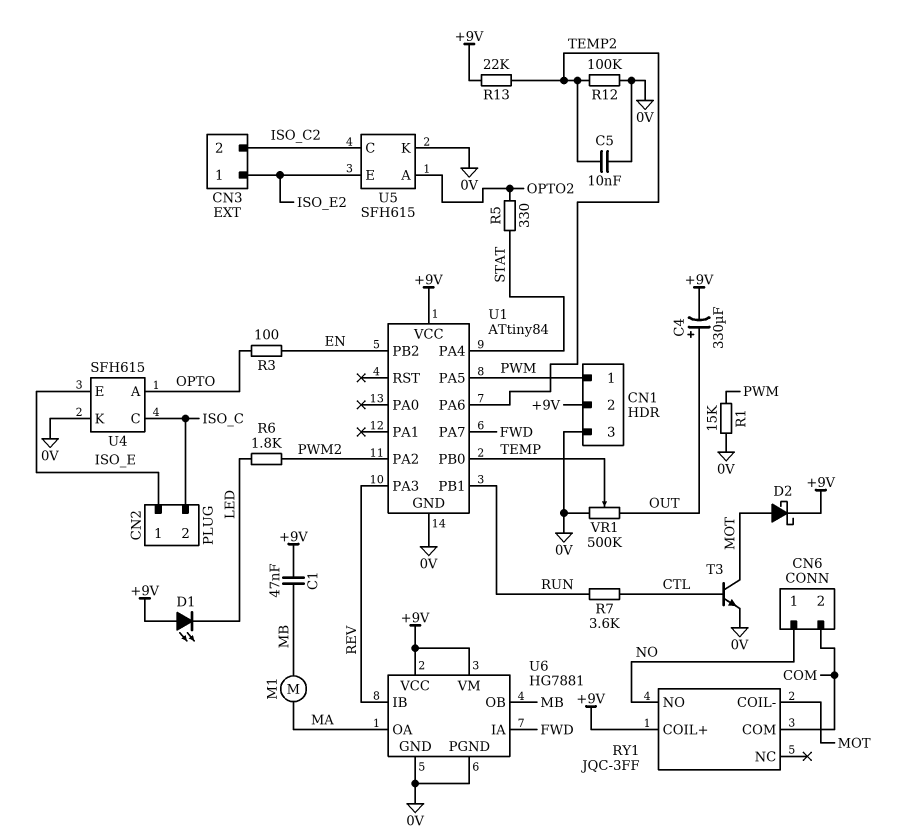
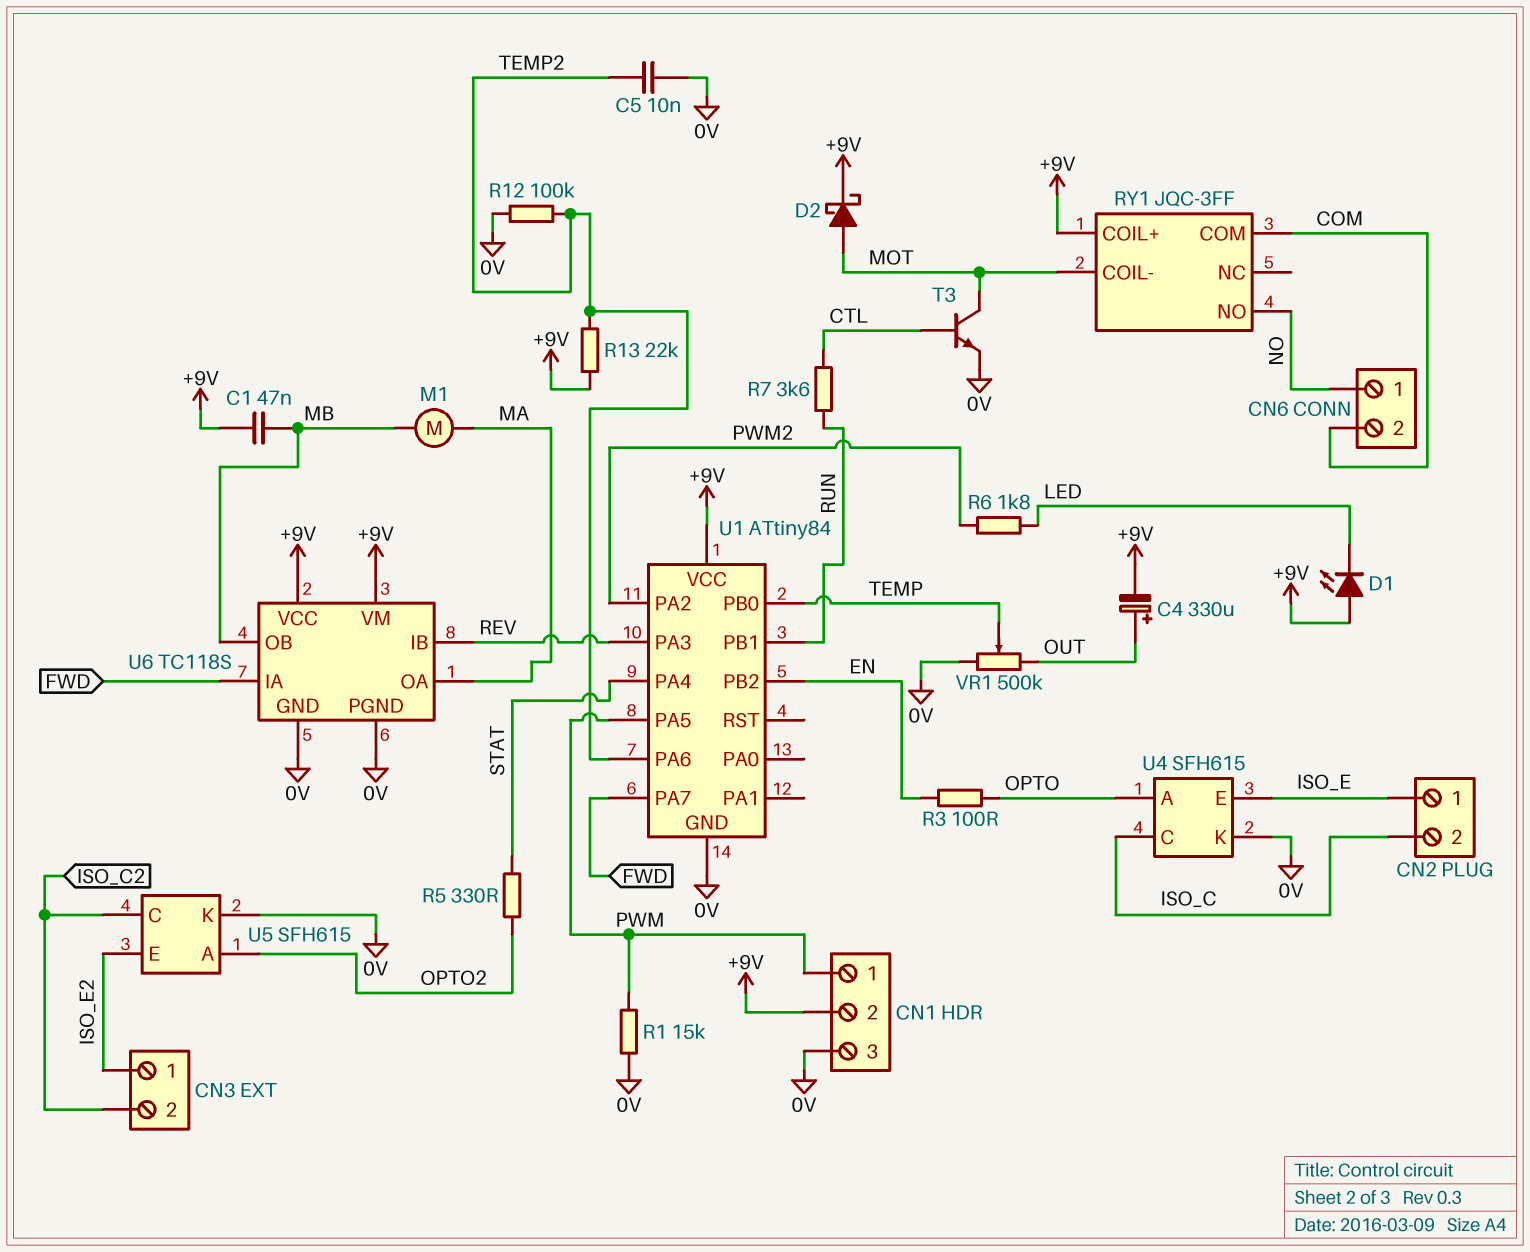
U6: HG7881 -> TC118S

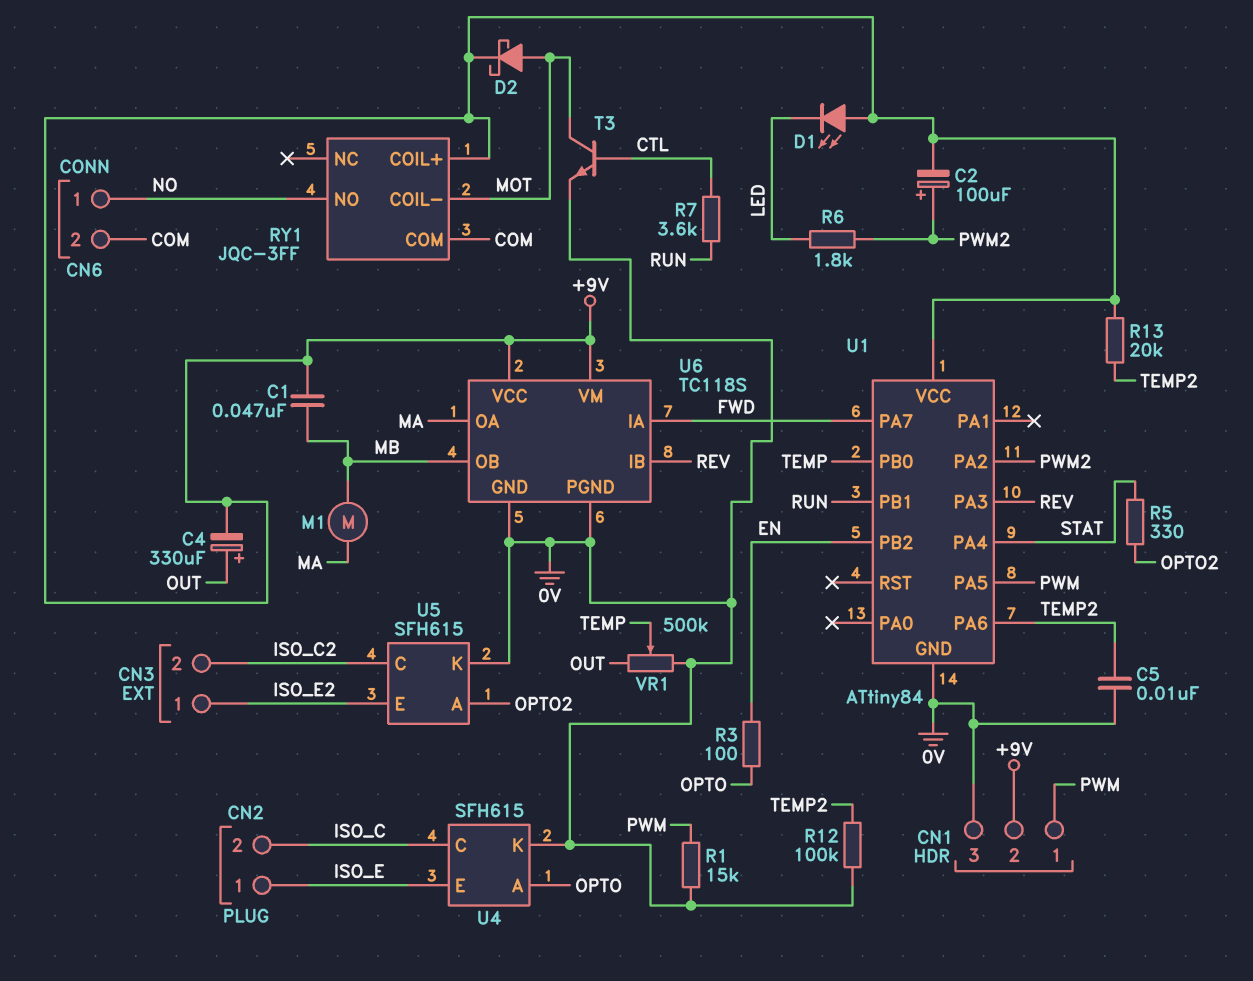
C2: none -> 100uF (plus PWM2, minus +9V)
R13: 22k (+9V, TEMP2) -> 20k (+9V, TEMP2)

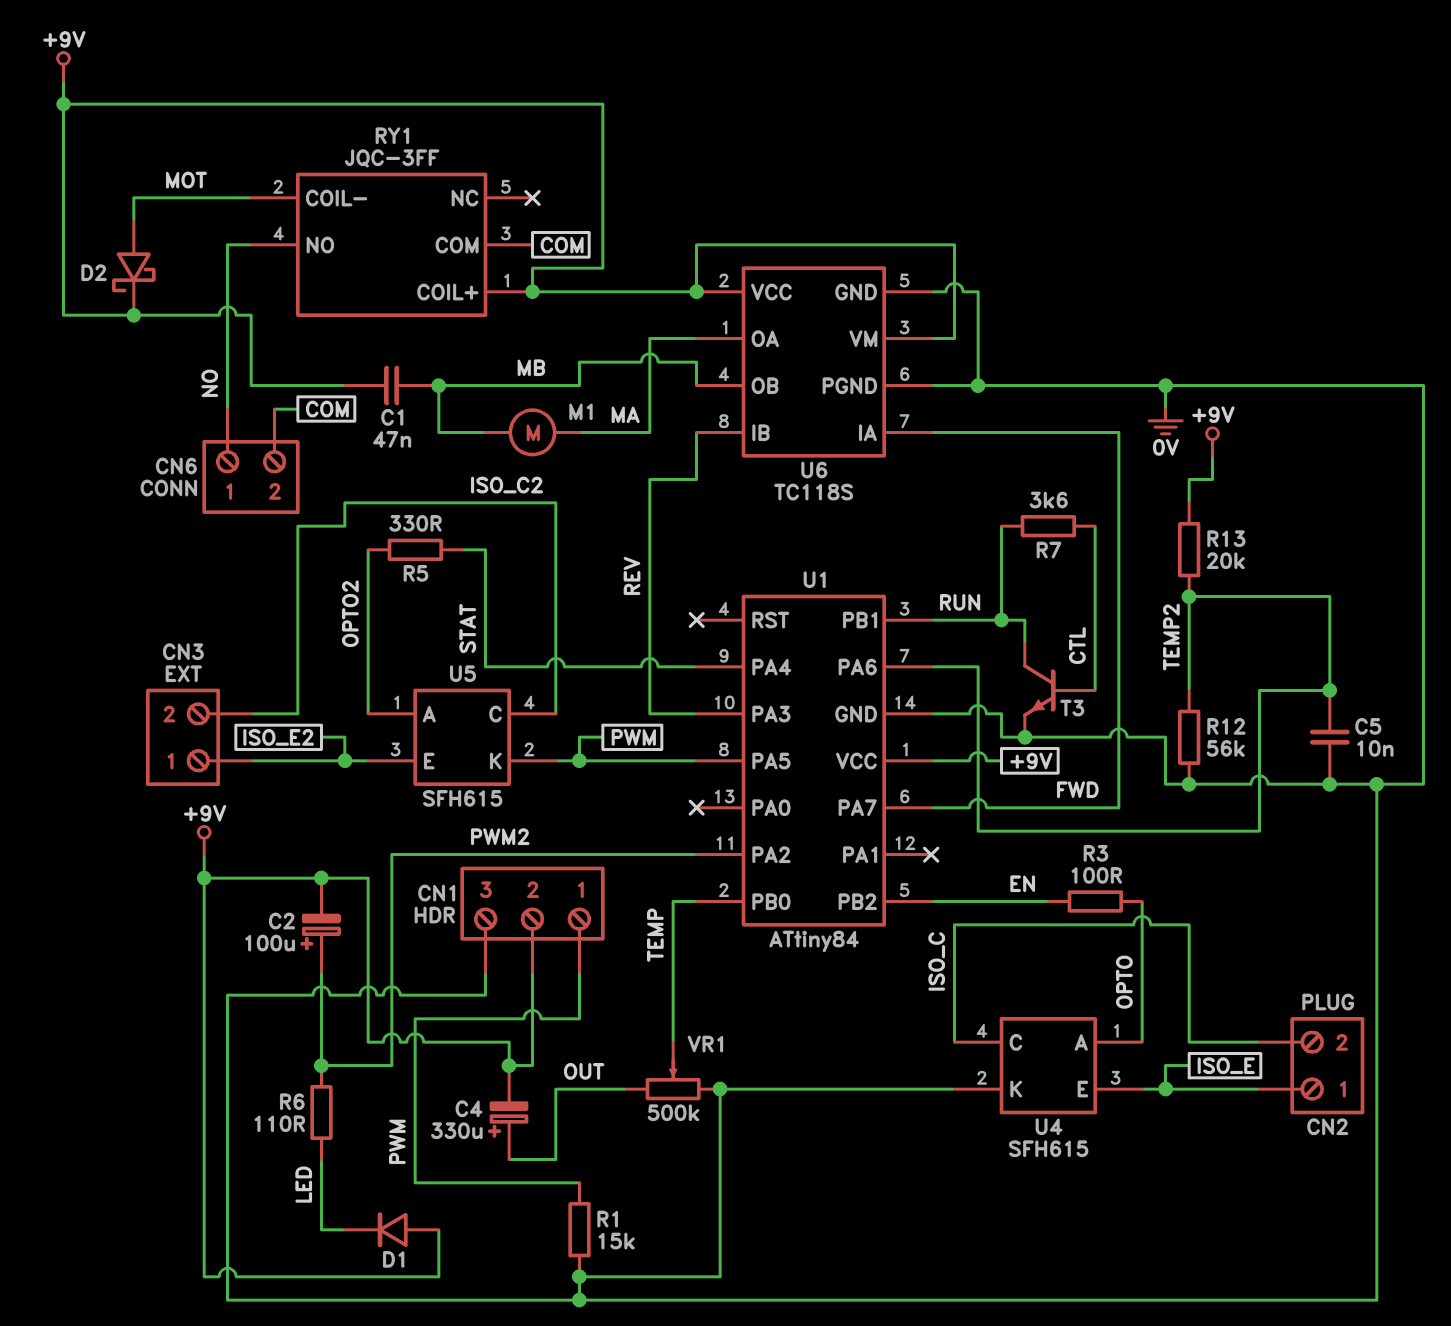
D1: LED (A +9V, K LED) -> diode (A +9V, K LED)
R6: 1.8k (LED, PWM2) -> 110 (LED, PWM2)
R12: 100k (0V, TEMP2) -> 56k (0V, TEMP2)
T3: NPN (B CTL, C MOT, E 0V) -> NPN (B CTL, C RUN, E 0V)
U5 pin K: 0V -> PWM

